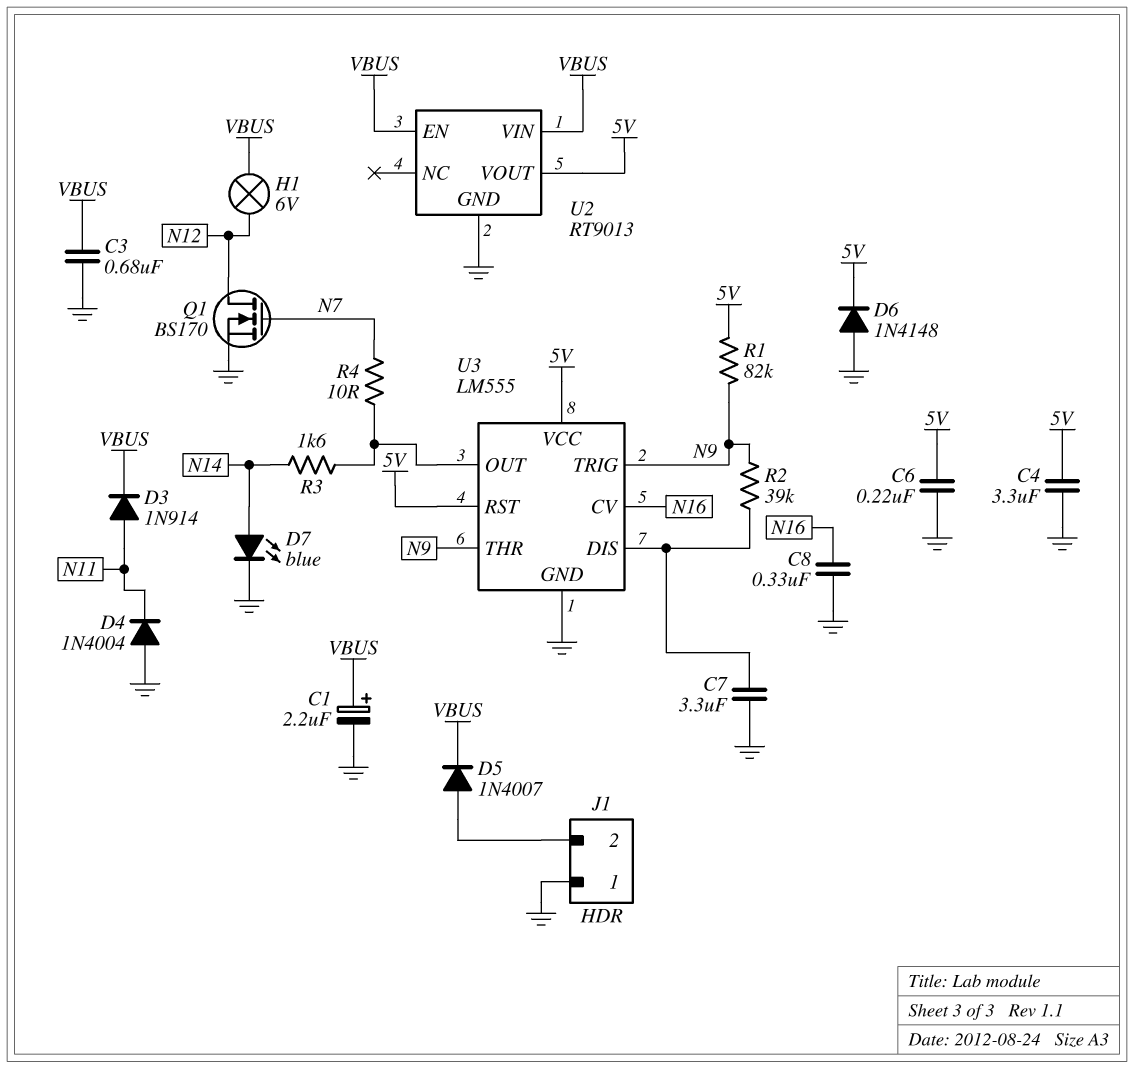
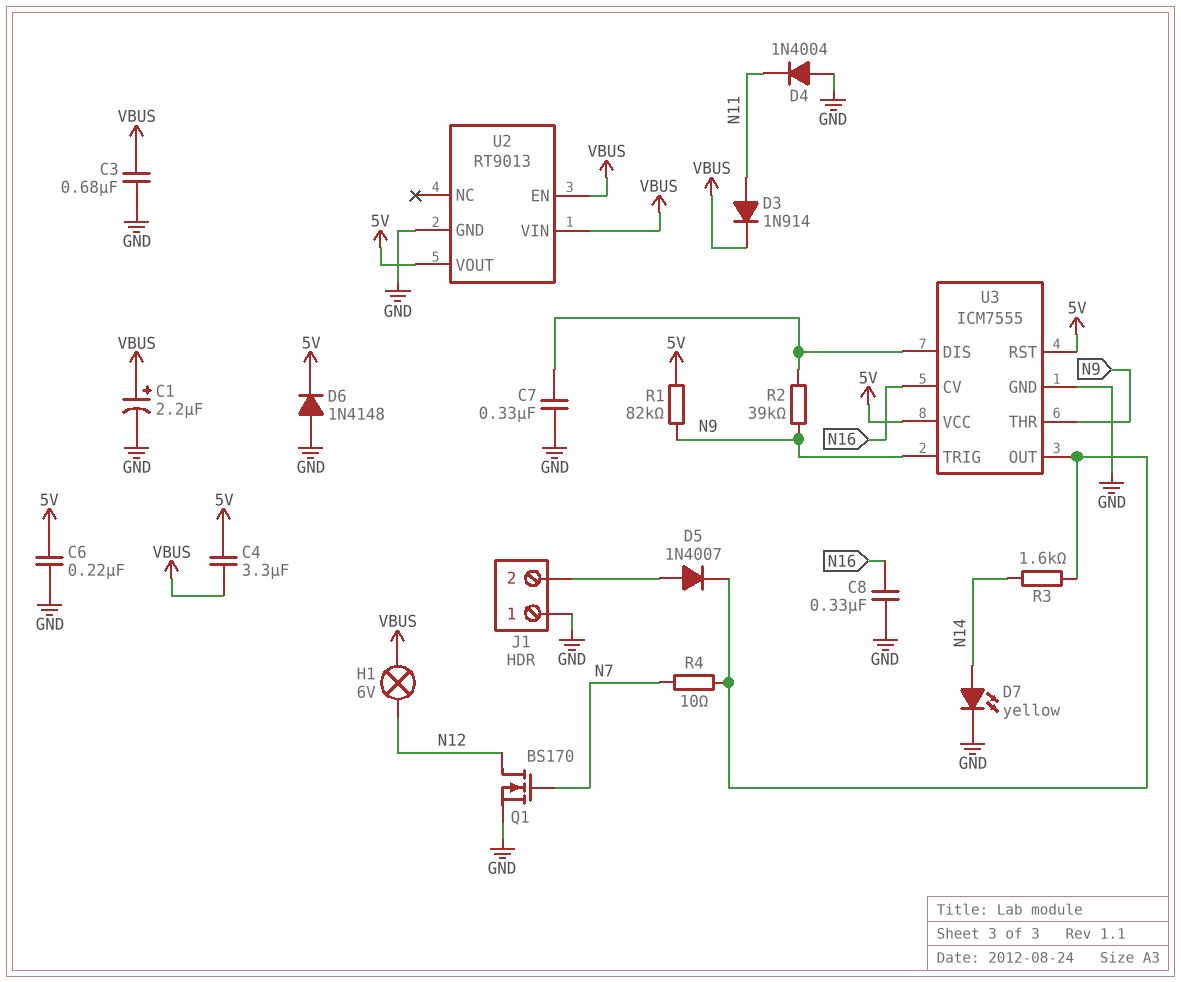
C4: 3.3uF (5V, GND) -> 3.3uF (5V, VBUS)
C7: 3.3uF (GND, U3/DIS) -> 330nF (GND, U3/DIS)
D5: diode 1N4007 (A J1/2, K VBUS) -> diode 1N4007 (A J1/2, K U3/OUT)
D7: LED blue (A N14, K GND) -> LED yellow (A N14, K GND)
U3: LM555 -> ICM7555

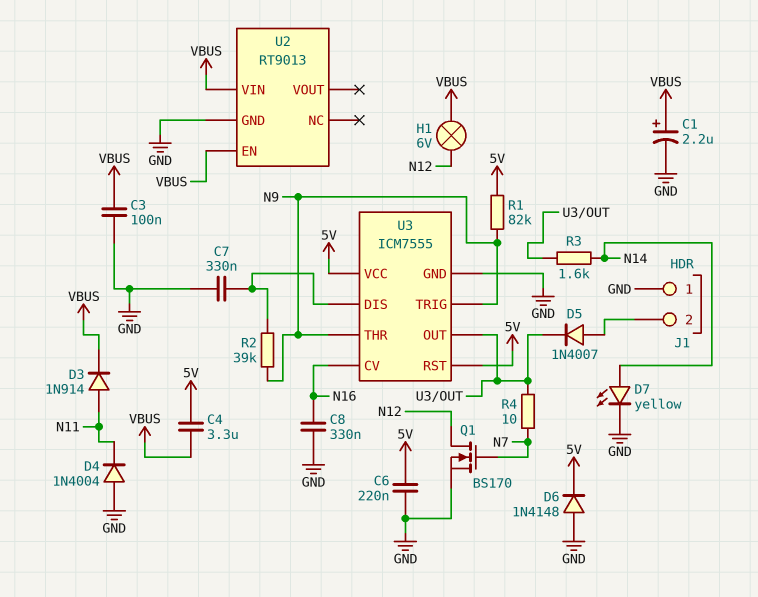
C3: 680nF (GND, VBUS) -> 100nF (GND, VBUS)
U2 pin VOUT: 5V -> none

